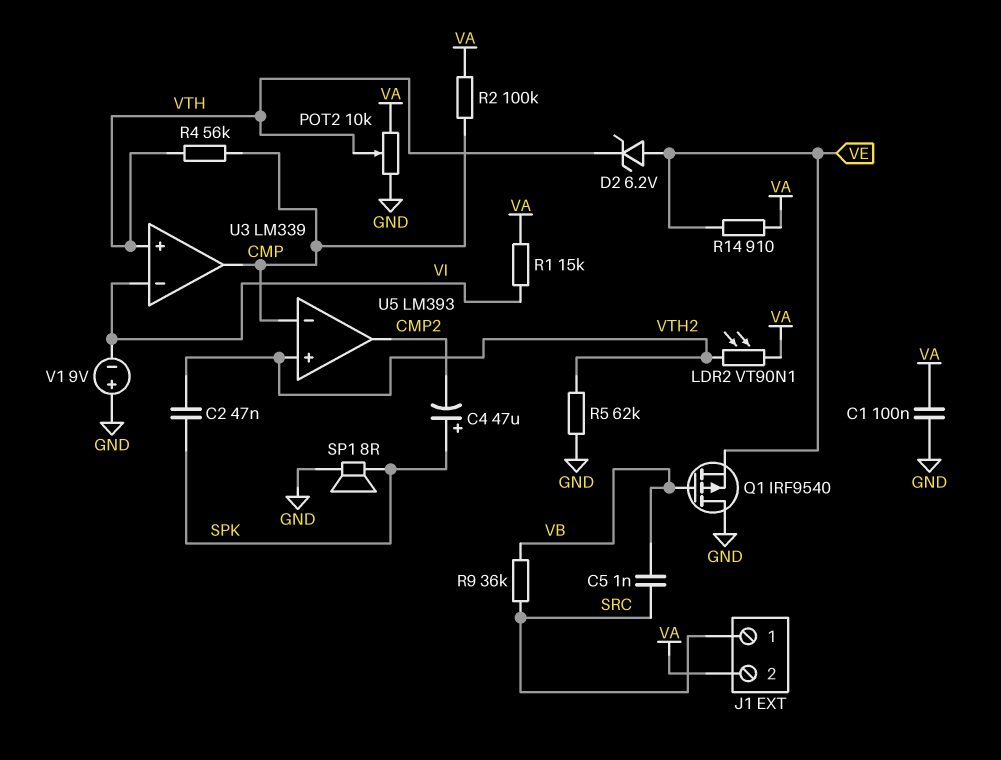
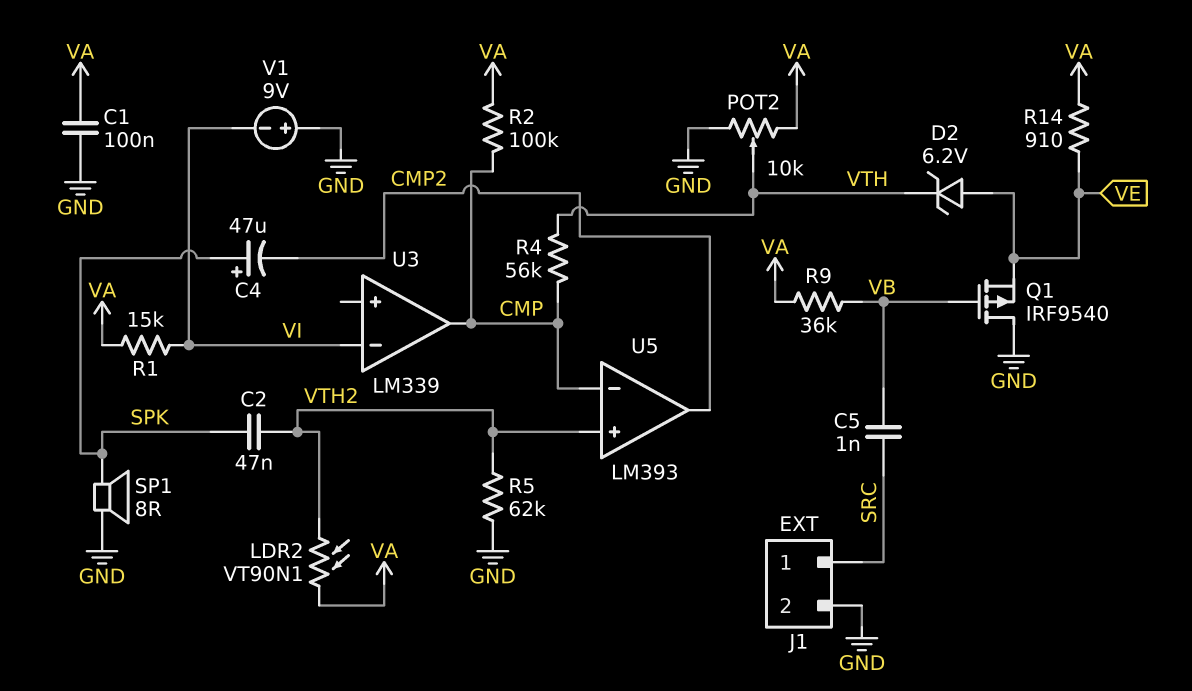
J1 pin 2: VA -> GND
R9: 36k (SRC, VB) -> 36k (VA, VB)
U3 pin in+: VTH -> none

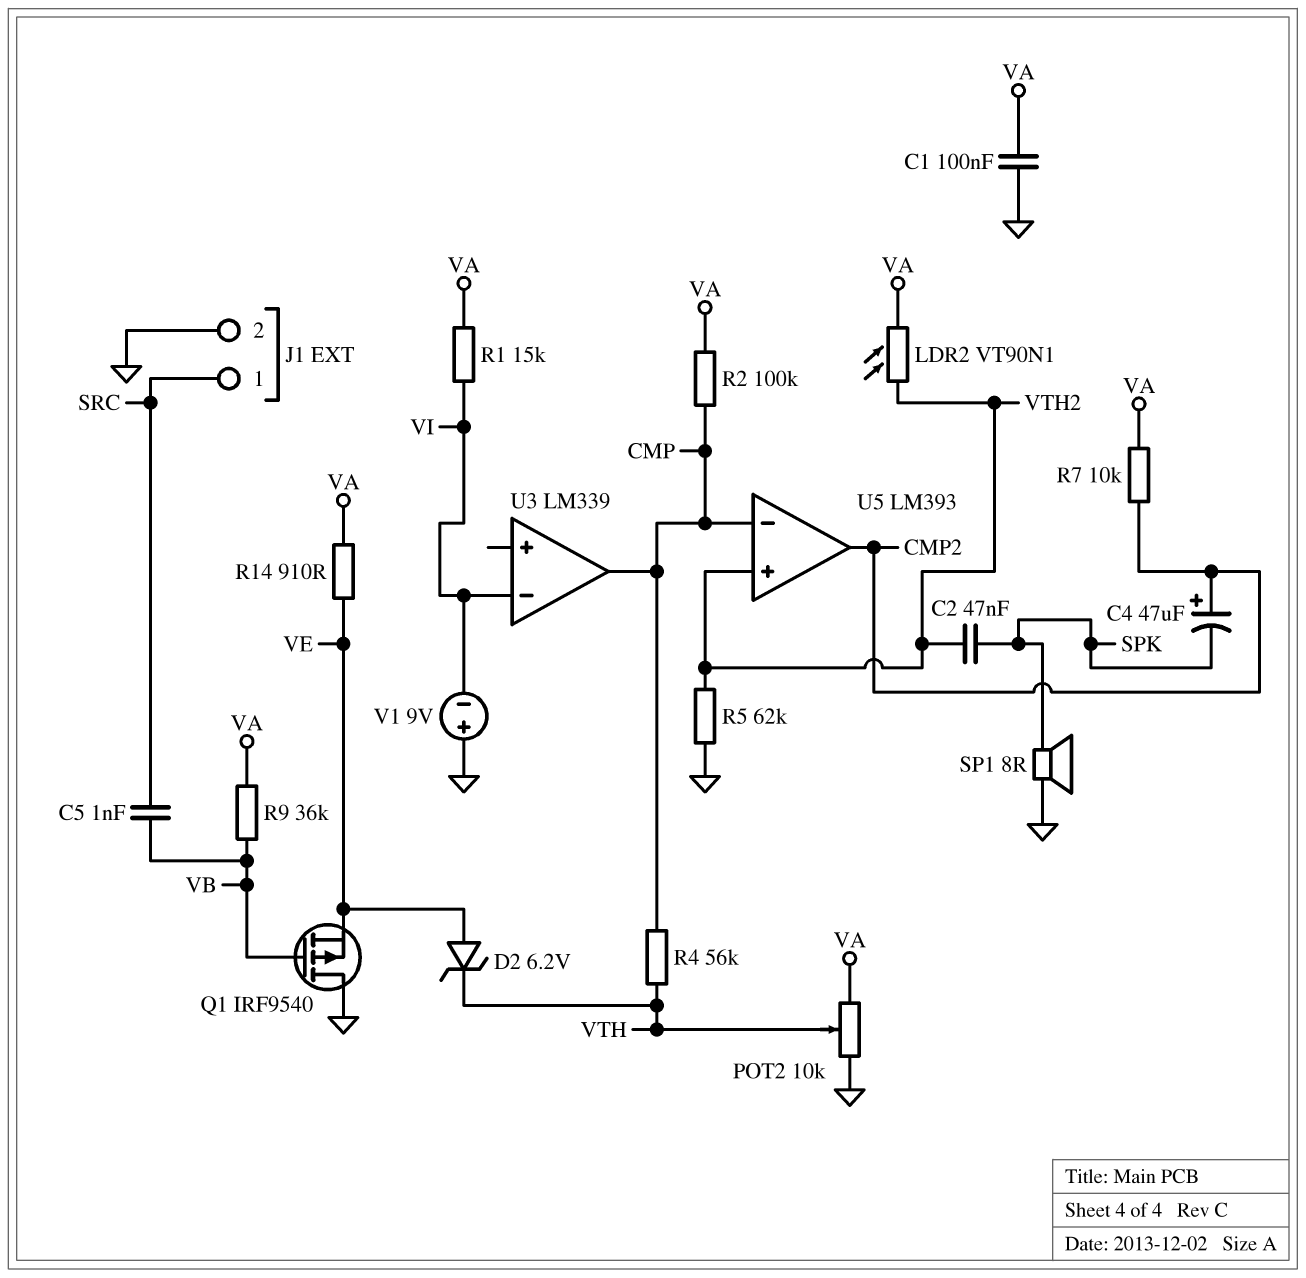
C4: 47uF (plus SPK, minus CMP2) -> 47uF (plus CMP2, minus SPK)
R7: none -> 10k (CMP2, VA)

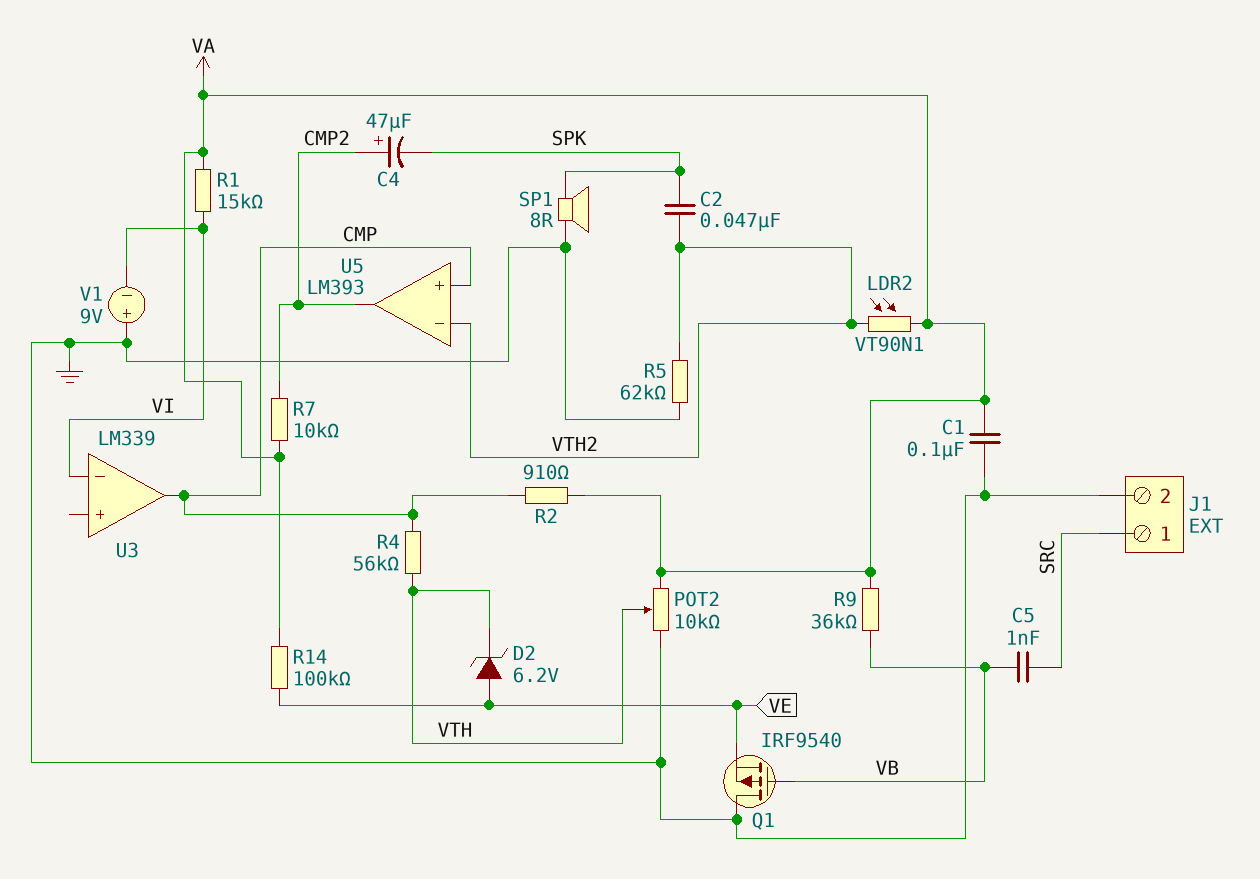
R2: 100k (CMP, VA) -> 910 (CMP, VA)
R14: 910 (VA, VE) -> 100k (VA, VE)
U5 pin in+: VTH2 -> CMP
U5 pin in-: CMP -> VTH2

